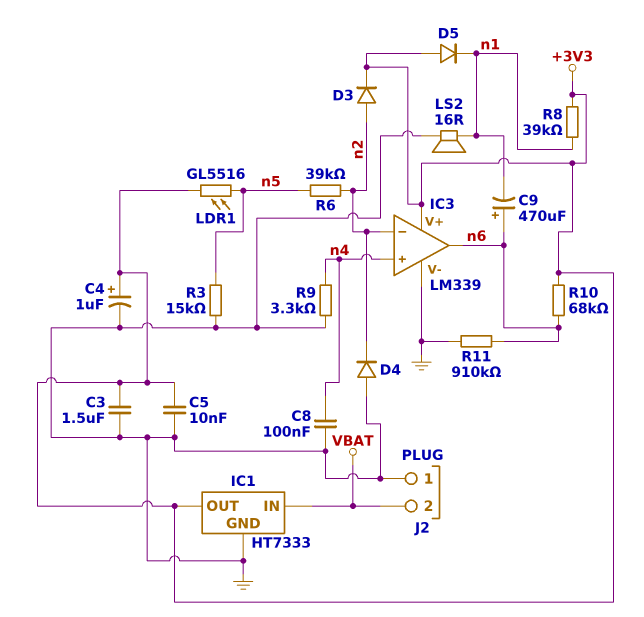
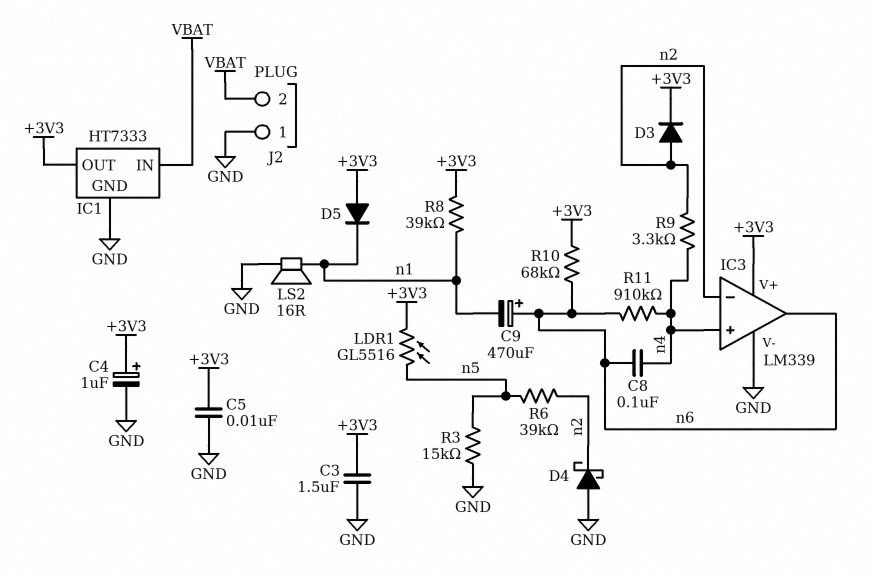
C8: 100nF (GND, n4) -> 100nF (n4, n6)
D4: diode (A GND, K n2) -> schottky (A GND, K n2)
R9: 3.3k (GND, n4) -> 3.3k (n2, n4)
R11: 910k (GND, n6) -> 910k (n4, n6)

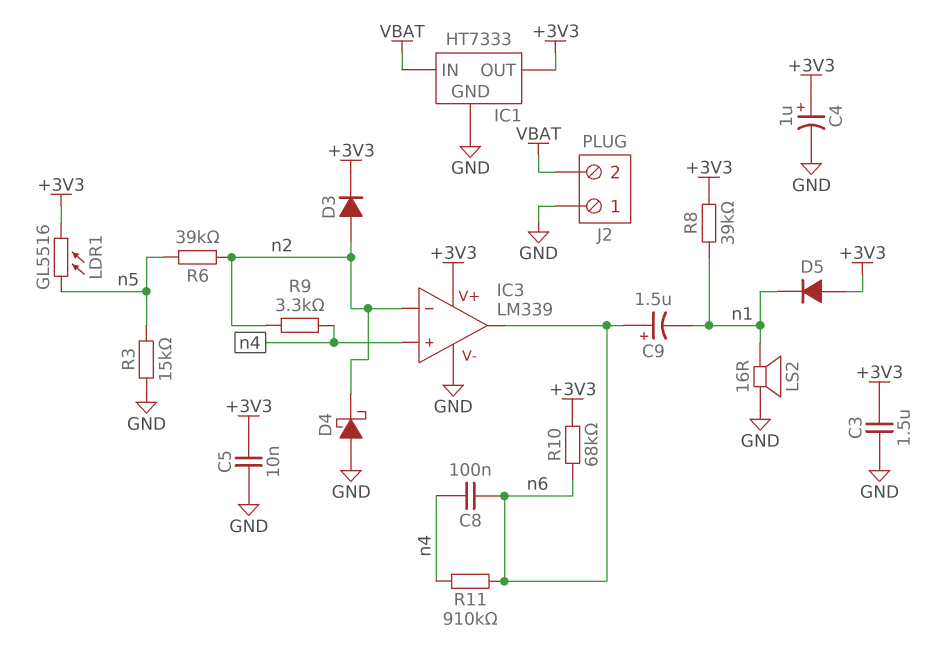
C9: 470uF (plus n6, minus n1) -> 1.5uF (plus n6, minus n1)

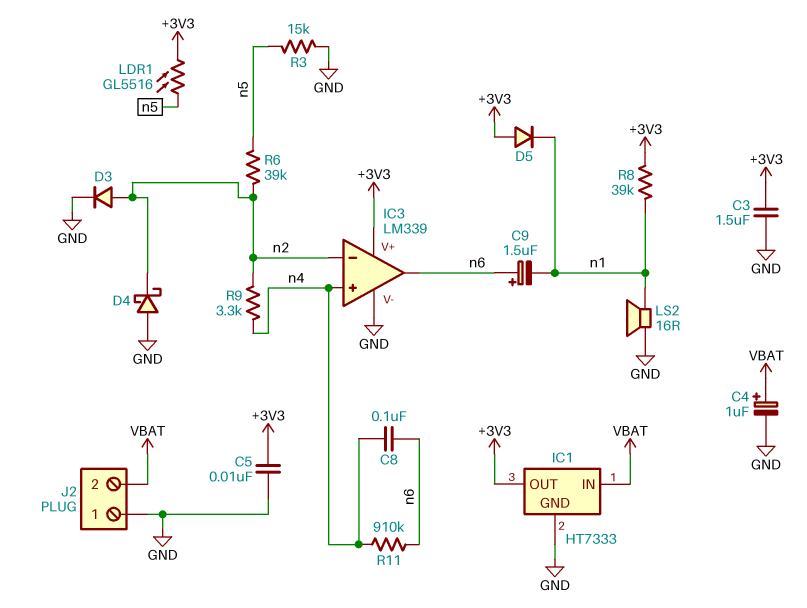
C4: 1uF (plus +3V3, minus GND) -> 1uF (plus VBAT, minus GND)
D3: diode (A n2, K +3V3) -> diode (A n2, K GND)
R10: 68k (+3V3, n6) -> none

